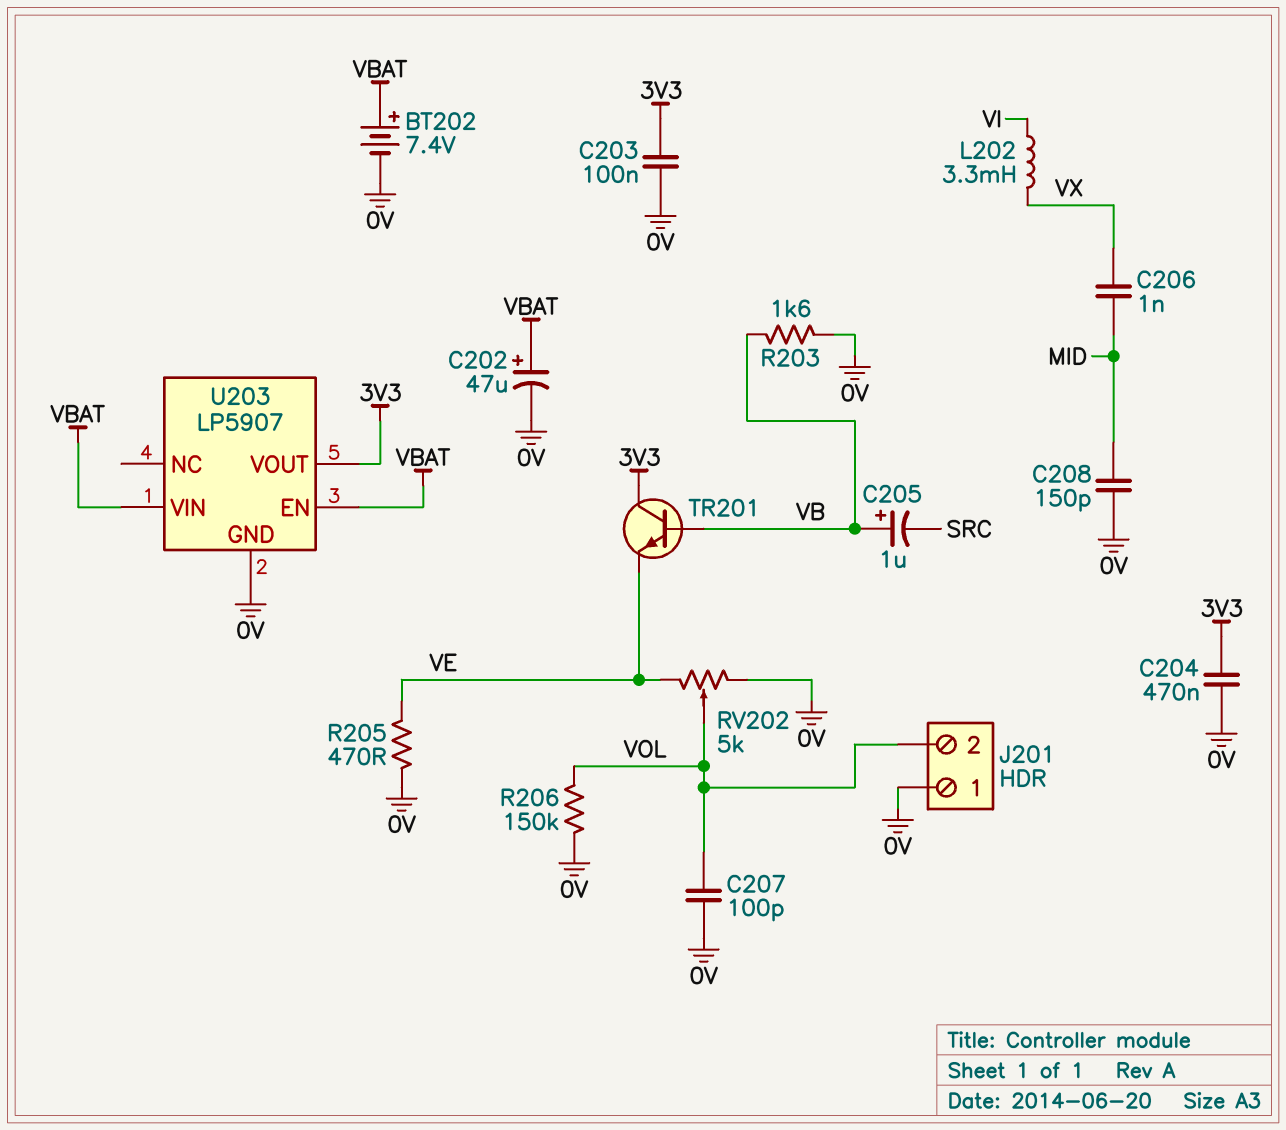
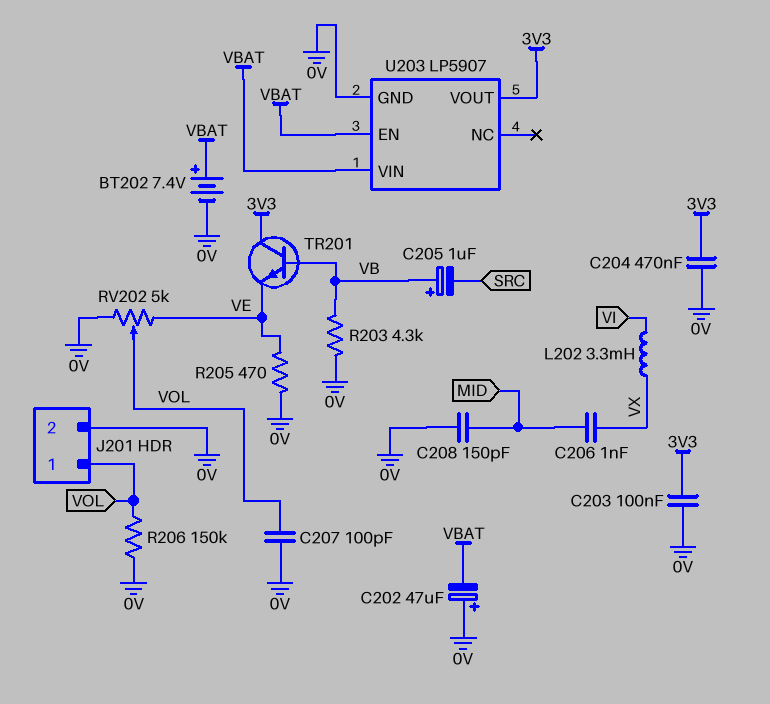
C202: 47uF (plus VBAT, minus 0V) -> 47uF (plus 0V, minus VBAT)
J201 pin 1: 0V -> VOL
J201 pin 2: VOL -> 0V
R203: 1.6k (0V, VB) -> 4.3k (0V, VB)

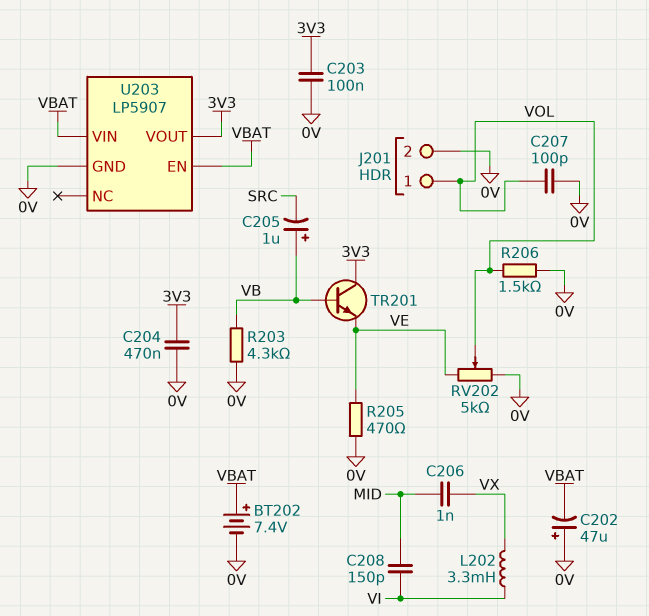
C208: 150pF (0V, MID) -> 150pF (MID, VI)
R206: 150k (0V, VOL) -> 1.5k (0V, VOL)

